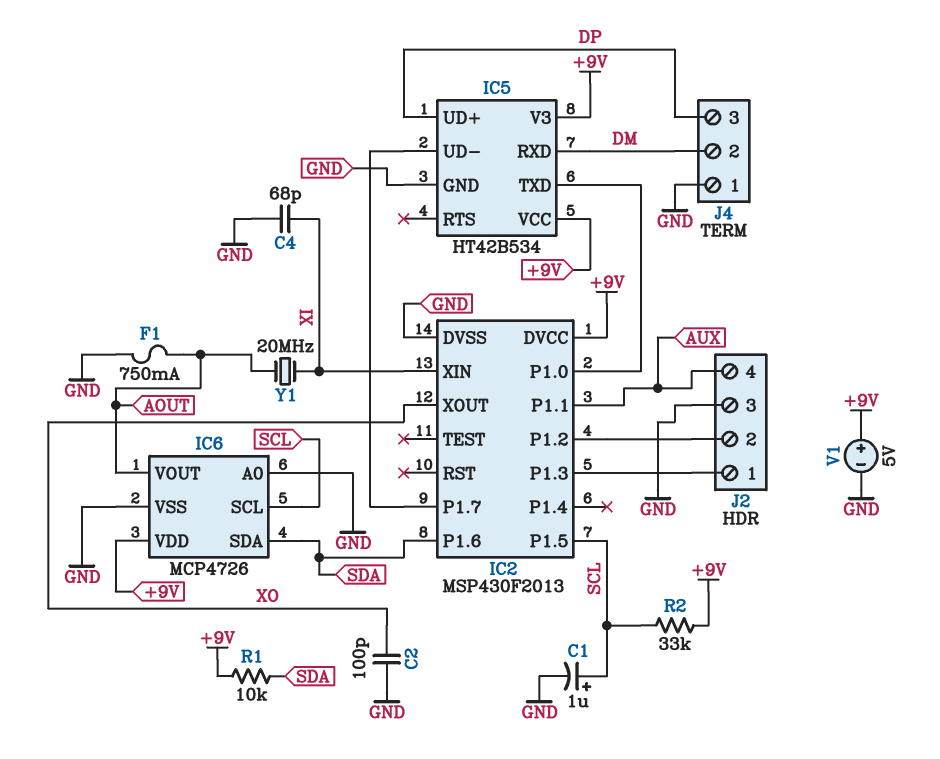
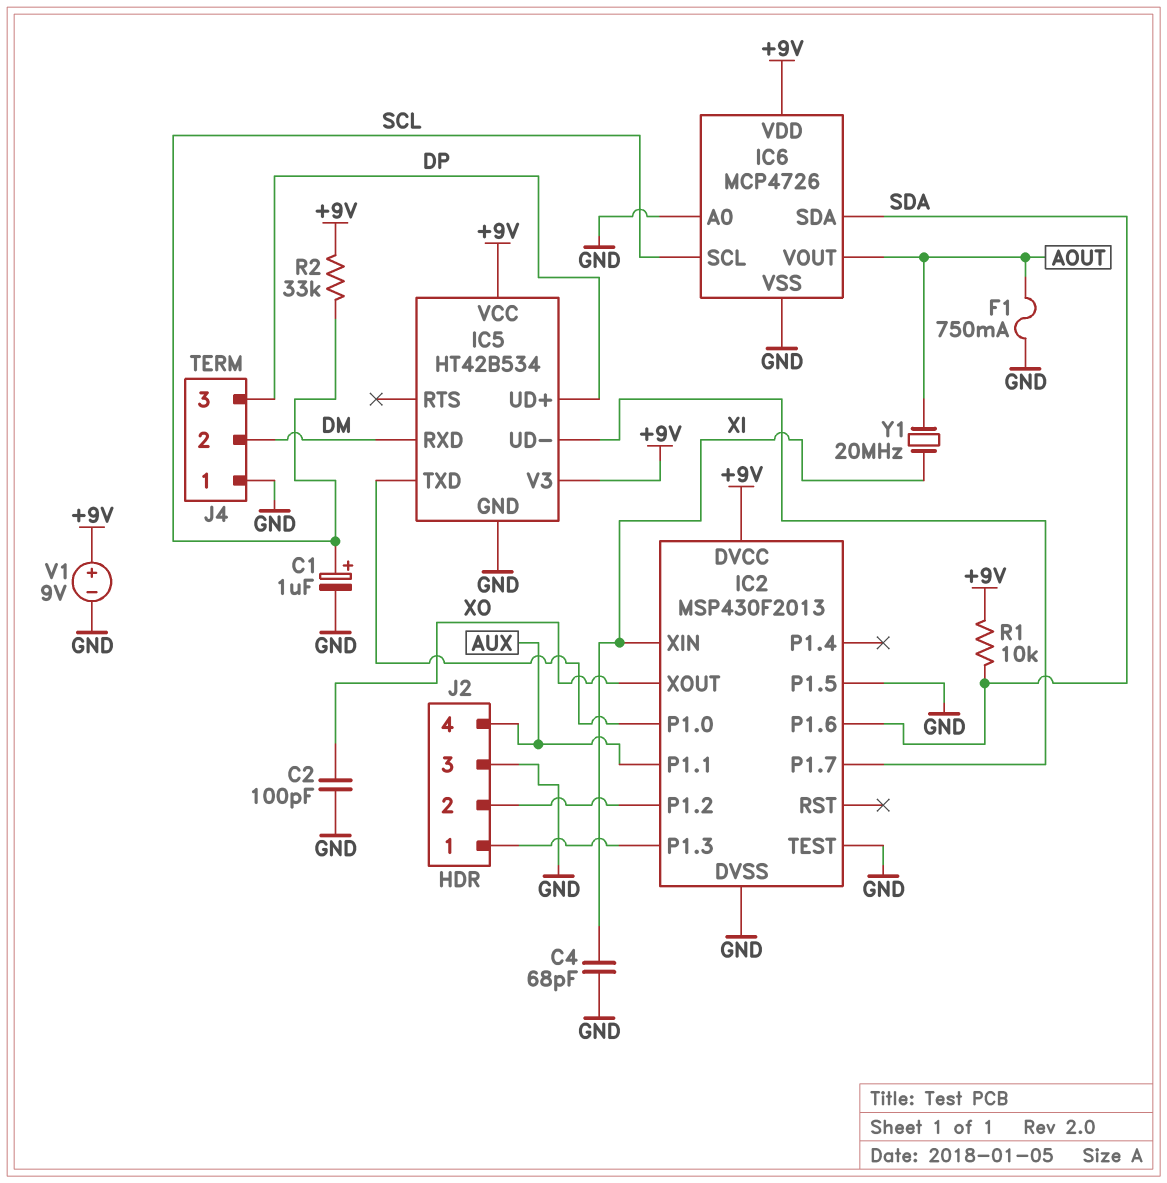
IC2 pin P1.5: SCL -> GND
IC2 pin TEST: none -> GND
V1: 5V (plus +9V, minus GND) -> 9V (plus +9V, minus GND)

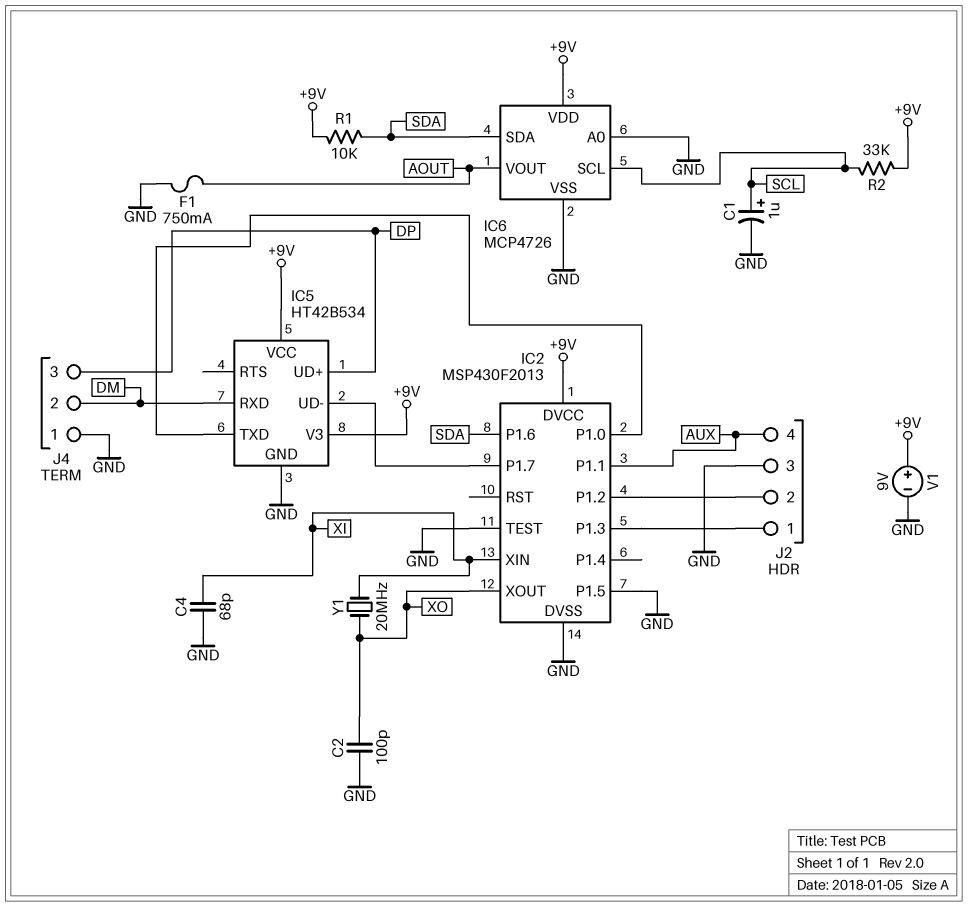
Y1: 20MHz (AOUT, XI) -> 20MHz (XI, XO)

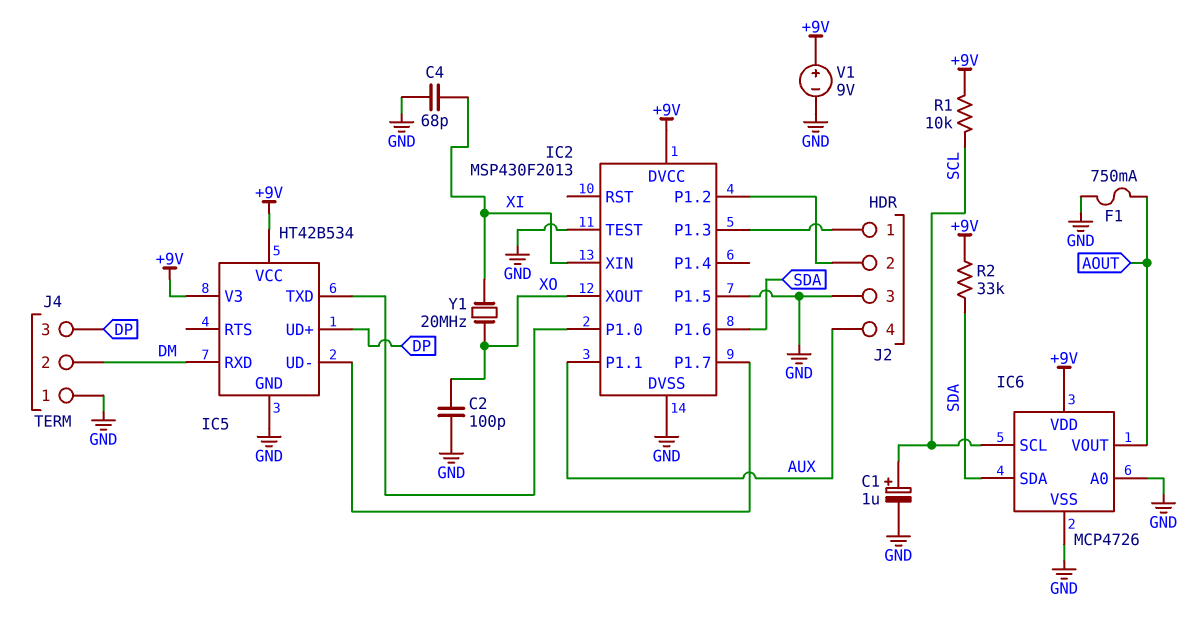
R1: 10k (+9V, SDA) -> 10k (+9V, SCL)
R2: 33k (+9V, SCL) -> 33k (+9V, SDA)

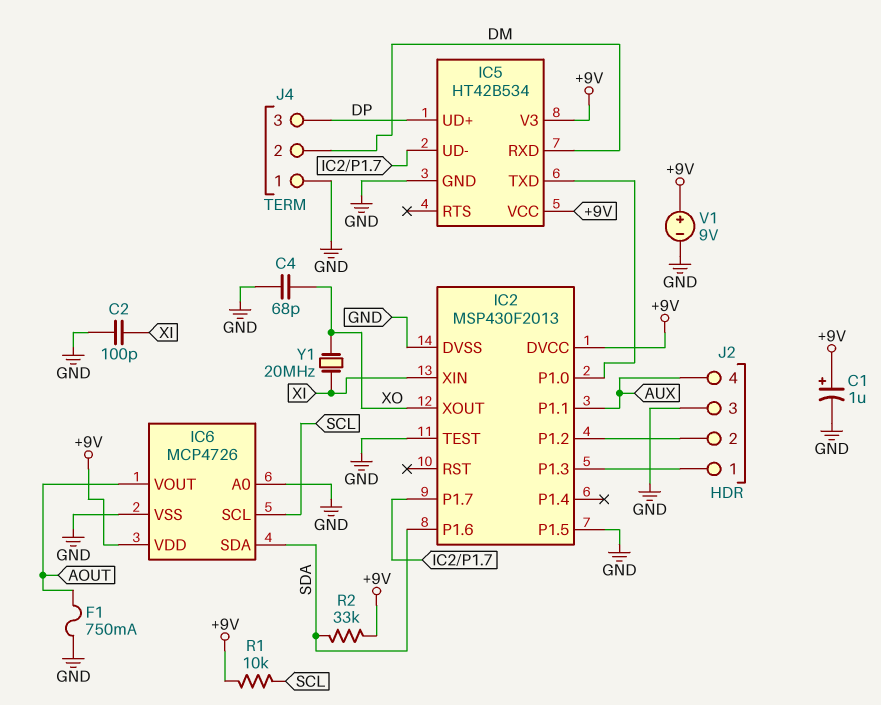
C1: 1uF (plus SCL, minus GND) -> 1uF (plus +9V, minus GND)
C2: 100pF (GND, XO) -> 100pF (GND, XI)
C4: 68pF (GND, XI) -> 68pF (GND, XO)

